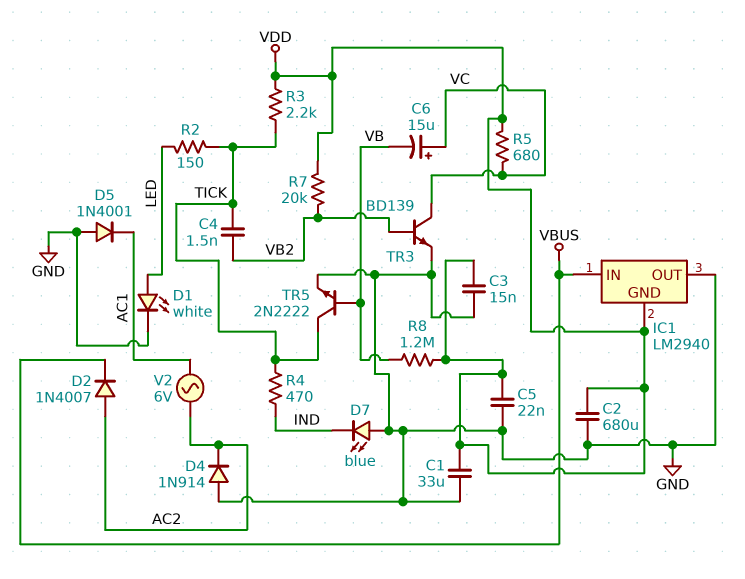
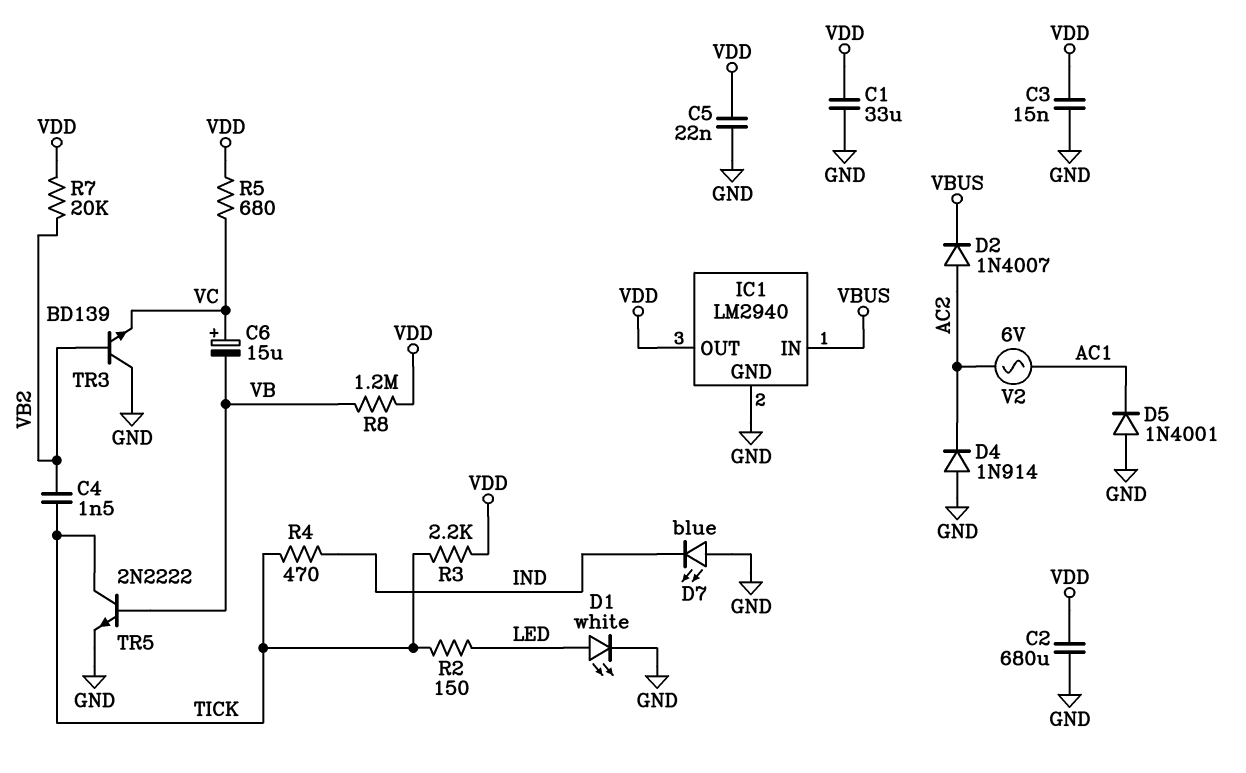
IC1 pin GND: VDD -> GND
IC1 pin OUT: GND -> VDD
TR3: NPN BD139 (B VB2, C VC, E GND) -> NPN BD139 (B VB2, C GND, E VC)

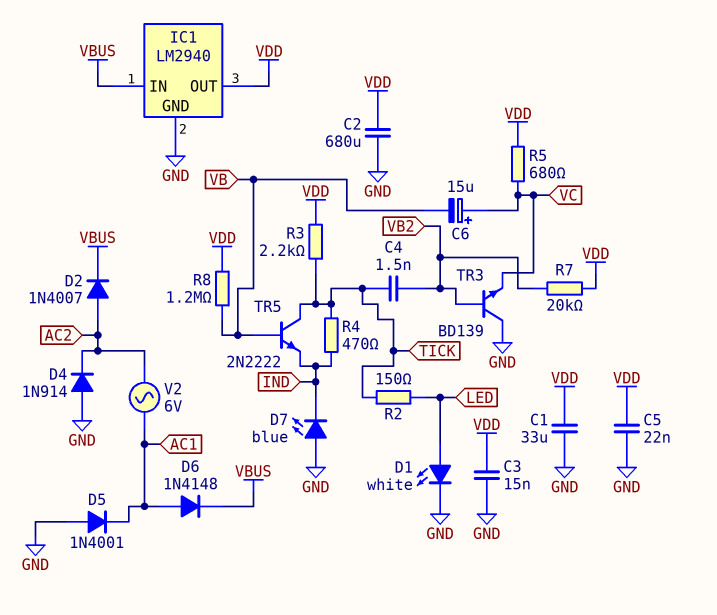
D6: none -> diode 1N4148 (A AC1, K VBUS)
TR5: NPN 2N2222 (B VB, C TICK, E GND) -> NPN 2N2222 (B VB, C TICK, E IND)

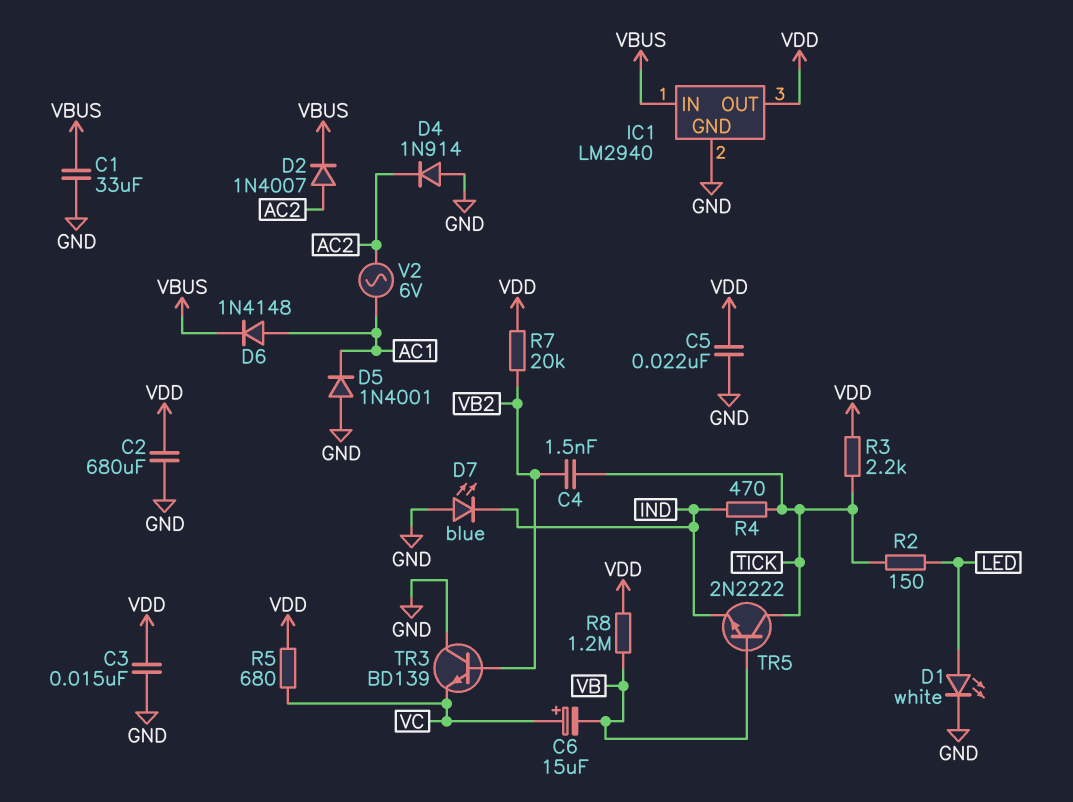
C1: 33uF (GND, VDD) -> 33uF (GND, VBUS)

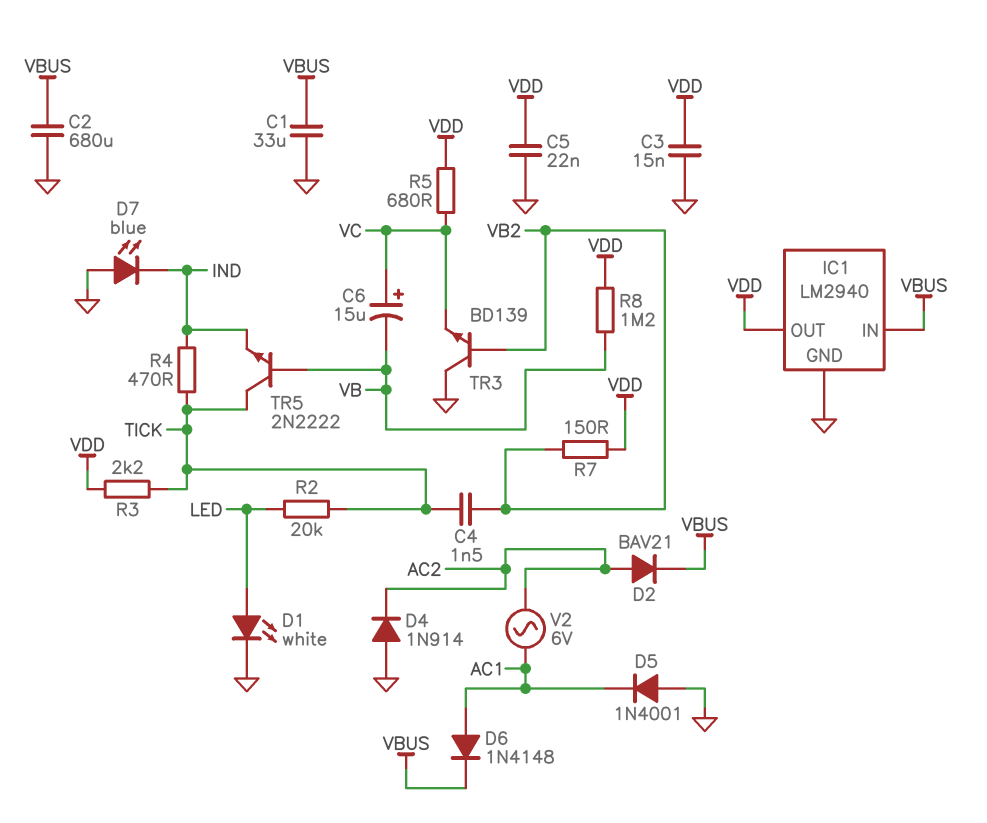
C2: 680uF (GND, VDD) -> 680uF (GND, VBUS)
D2: diode 1N4007 (A AC2, K VBUS) -> diode BAV21 (A AC2, K VBUS)
R2: 150 (LED, TICK) -> 20k (LED, TICK)
R7: 20k (VB2, VDD) -> 150 (VB2, VDD)

